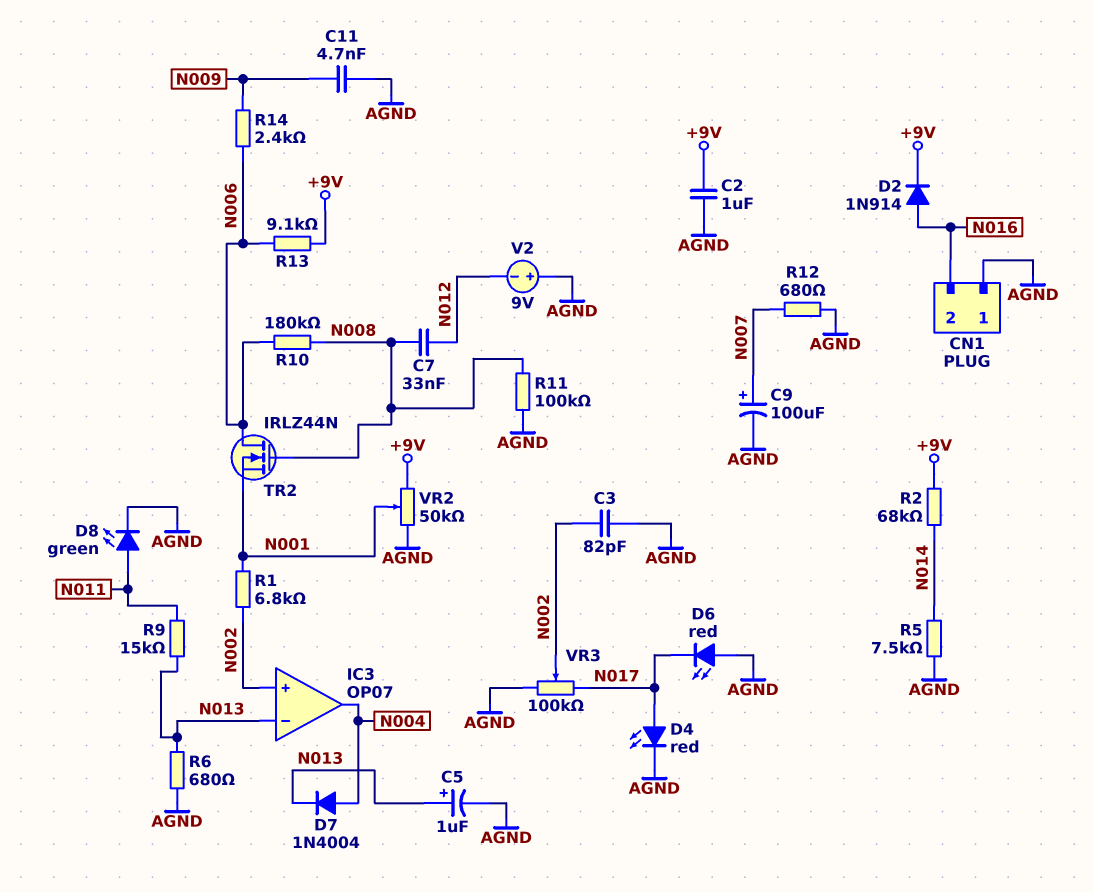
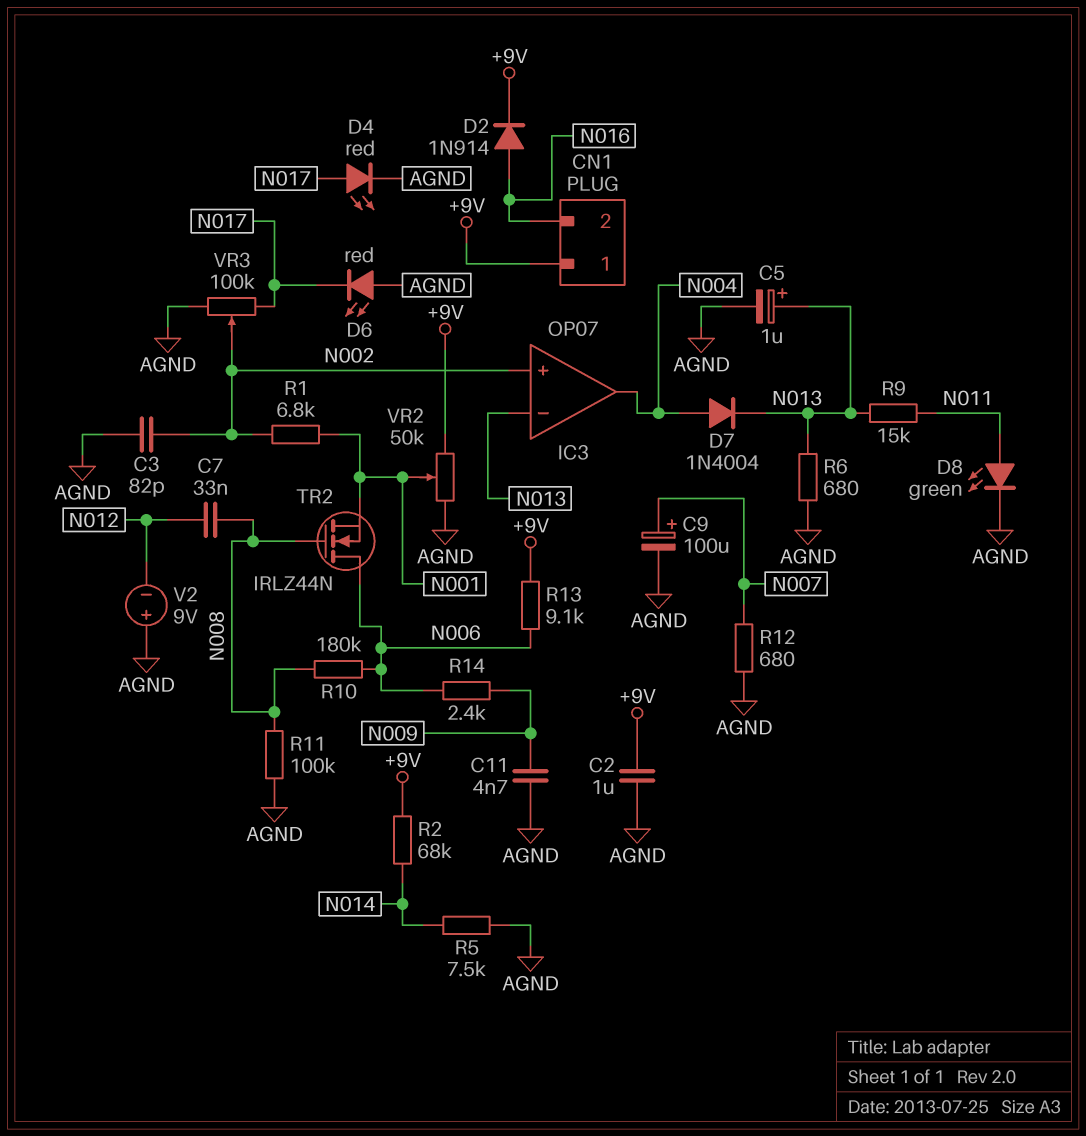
CN1 pin 1: AGND -> +9V

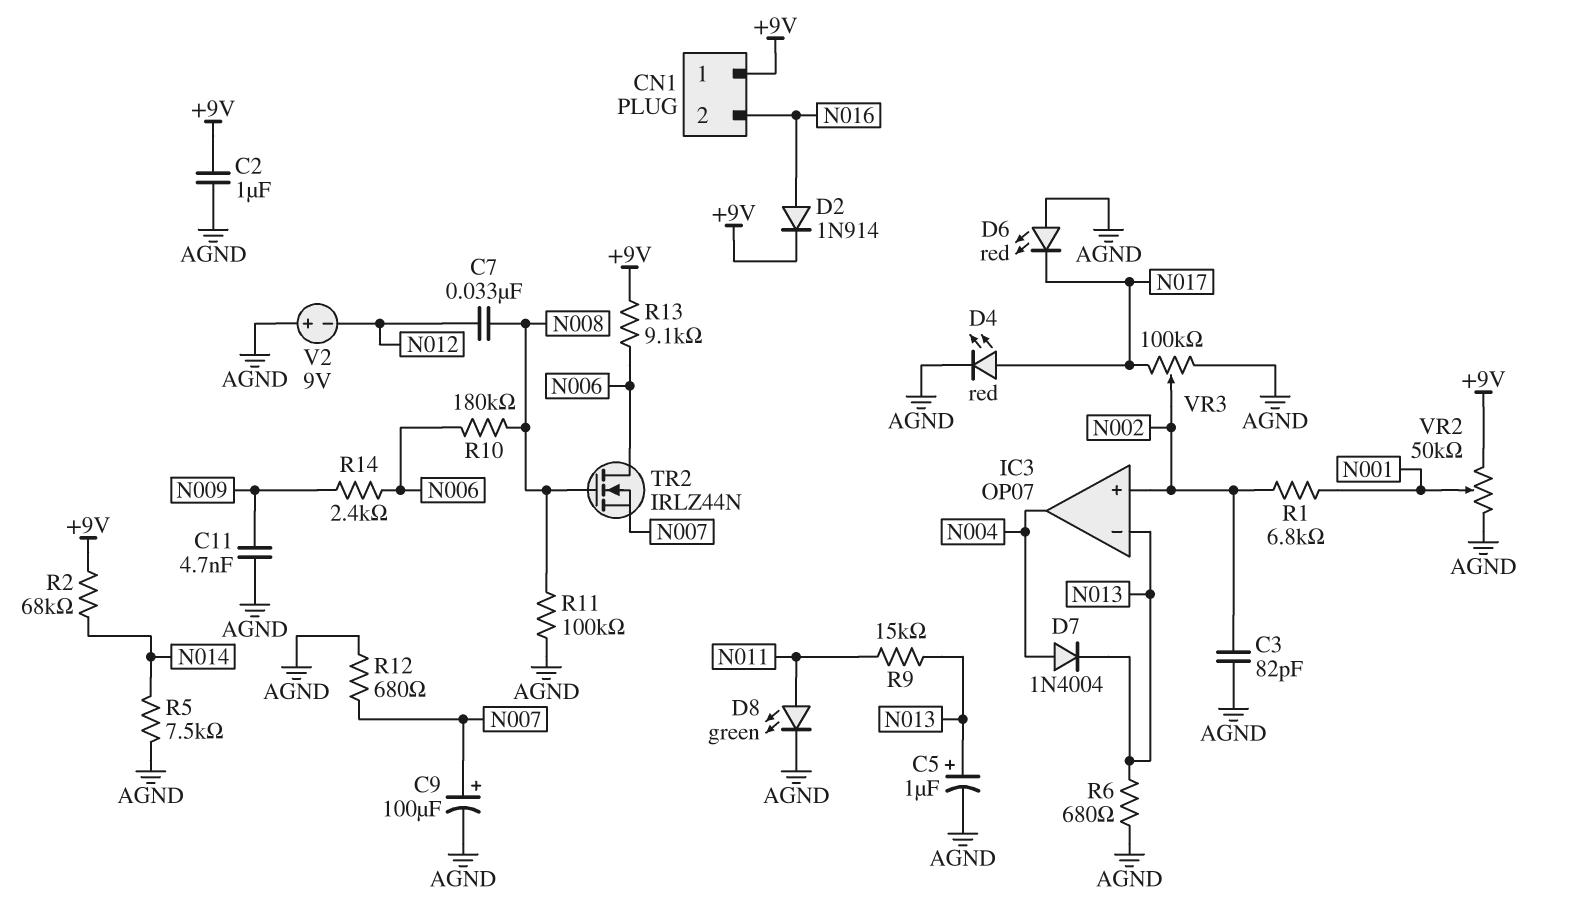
TR2: NMOS IRLZ44N (G N008, D N006, S N001) -> NMOS IRLZ44N (G N008, D N006, S N007)

